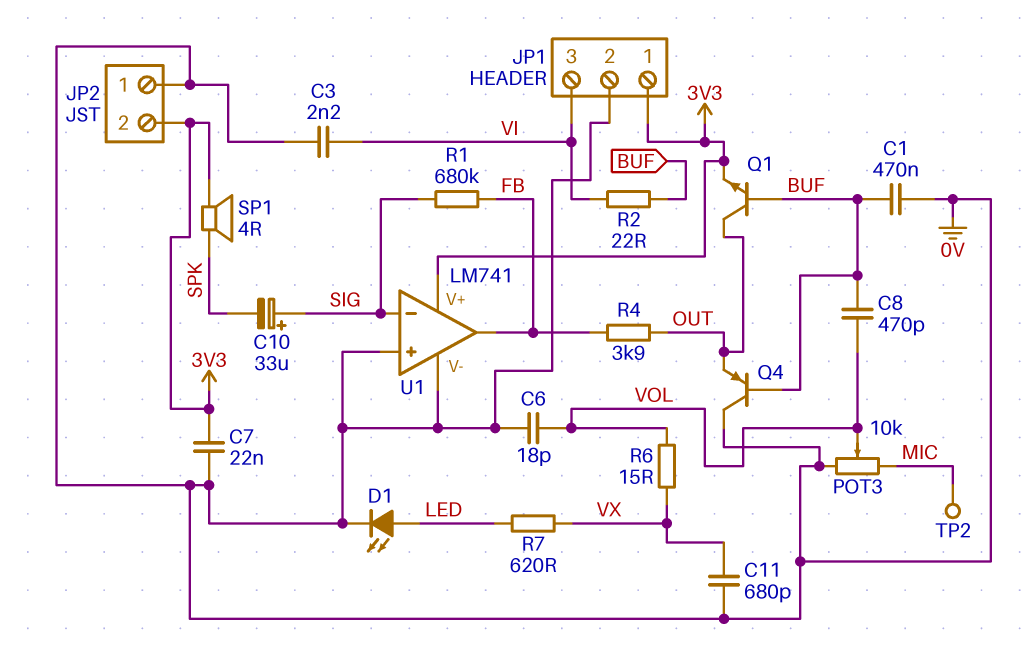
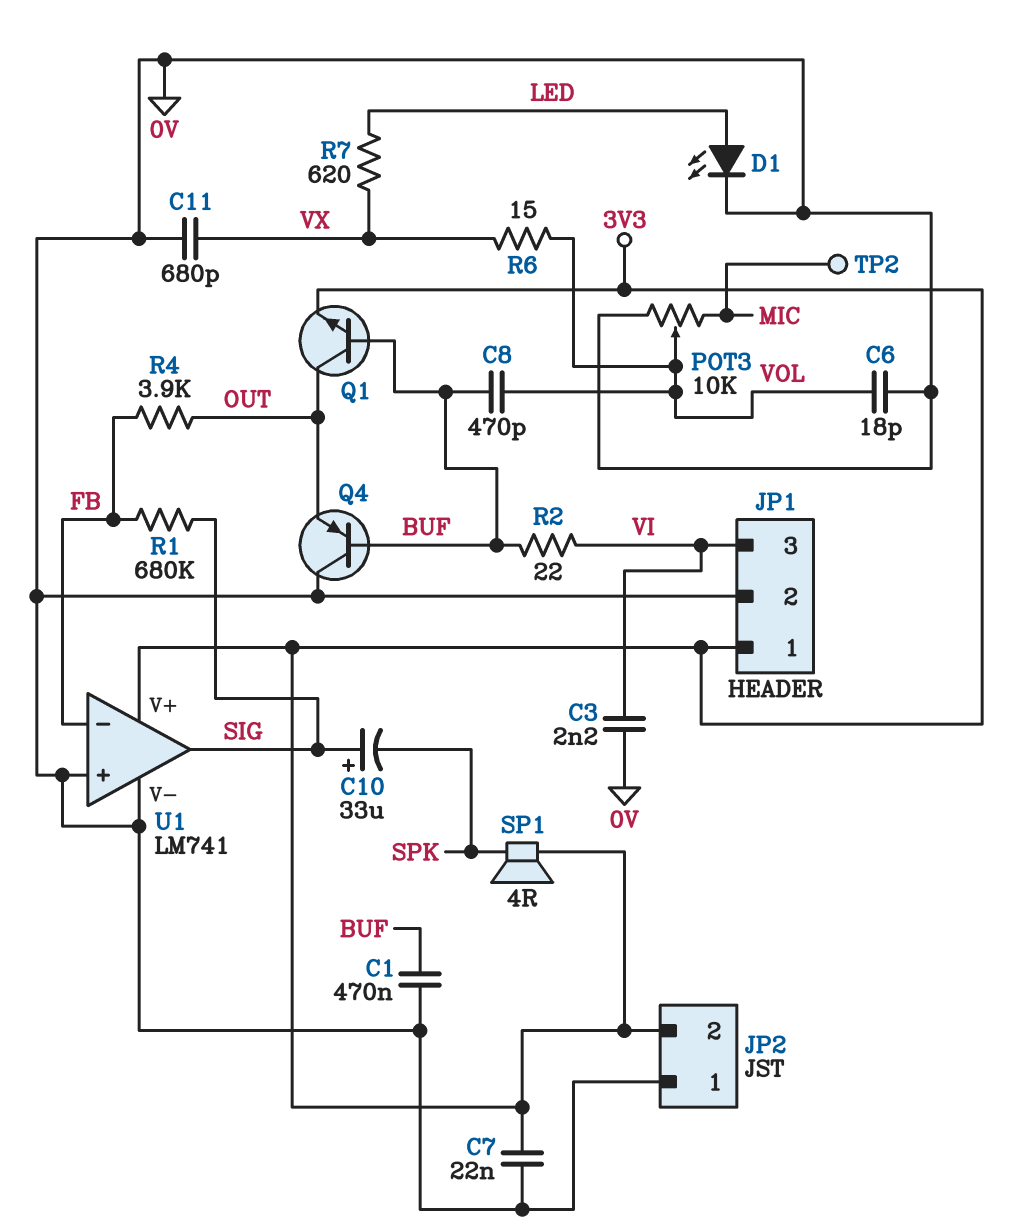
U1 pin in-: SIG -> FB
U1 pin out: FB -> SIG

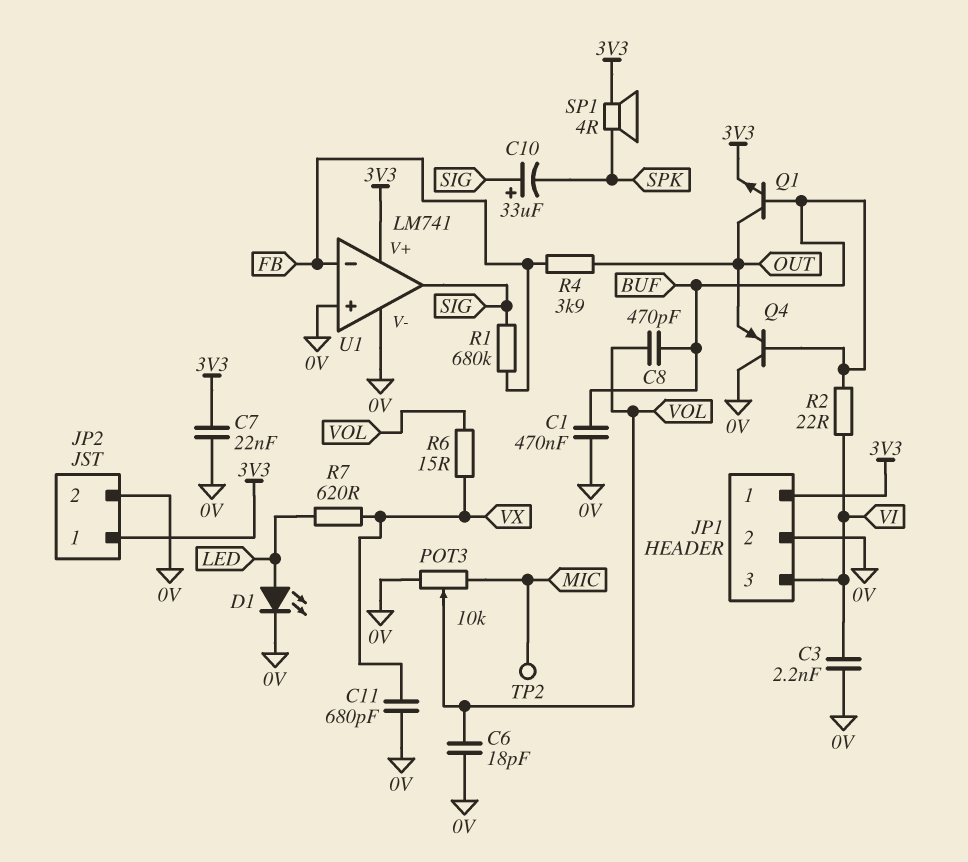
JP2 pin 1: 0V -> 3V3
JP2 pin 2: 3V3 -> 0V

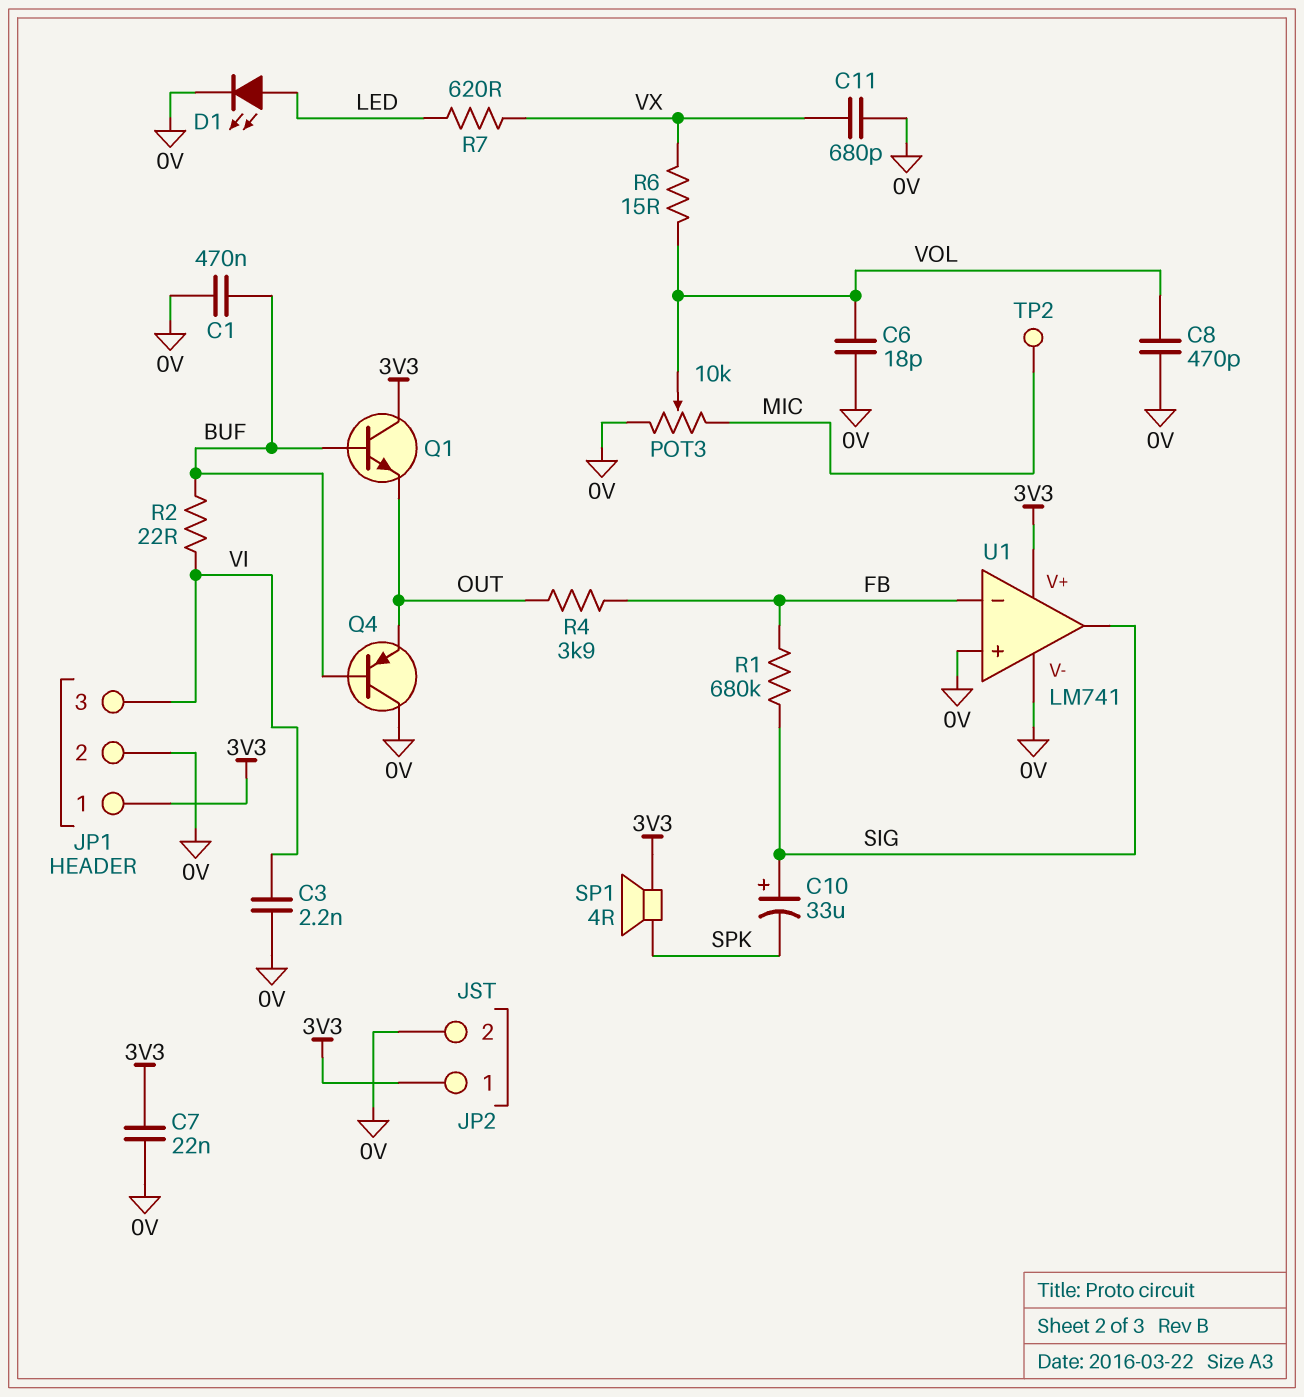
C8: 470pF (BUF, VOL) -> 470pF (0V, VOL)
Q1: NPN (B BUF, C OUT, E 3V3) -> NPN (B BUF, C 3V3, E OUT)

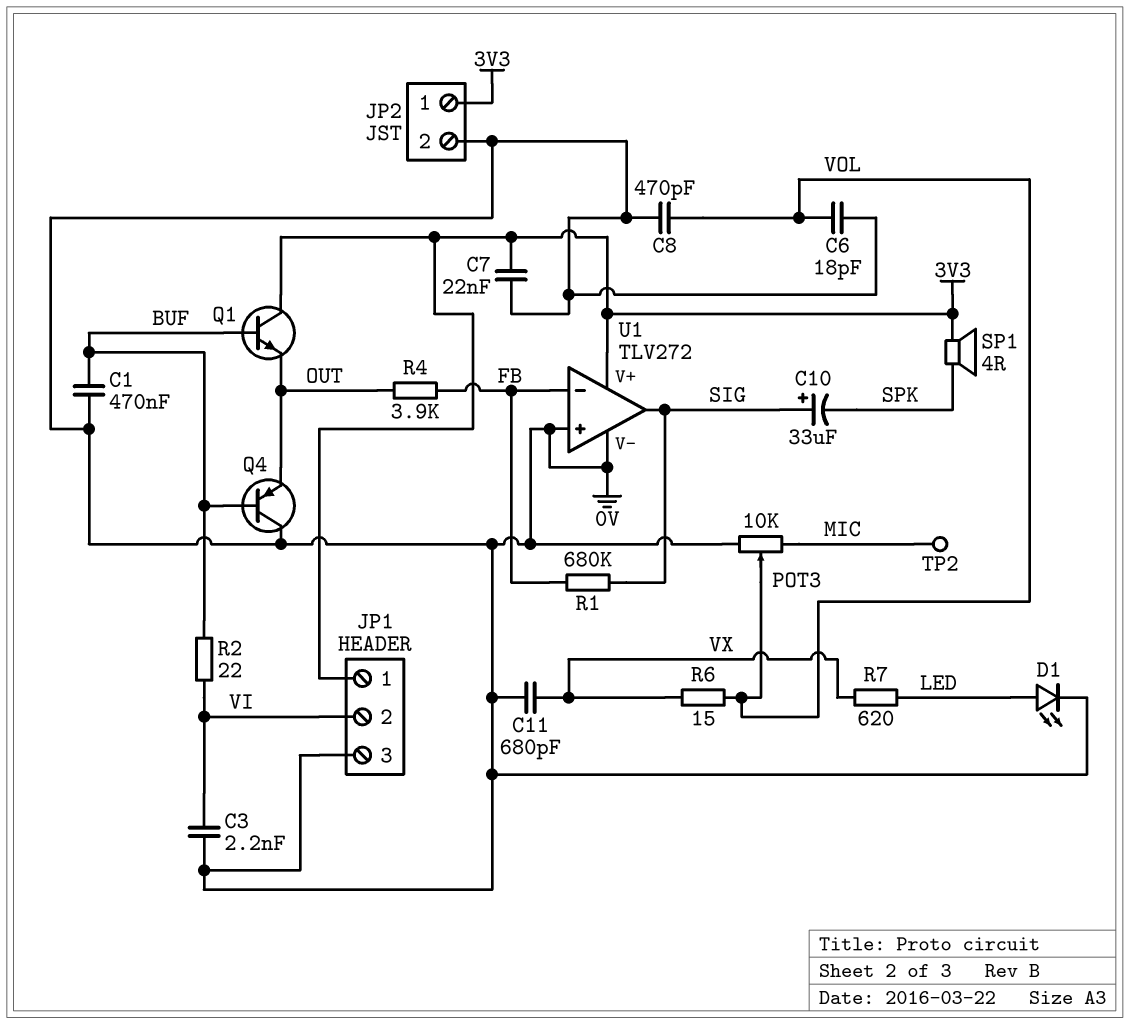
JP1 pin 2: 0V -> VI
JP1 pin 3: VI -> 0V
U1: LM741 -> TLV272

